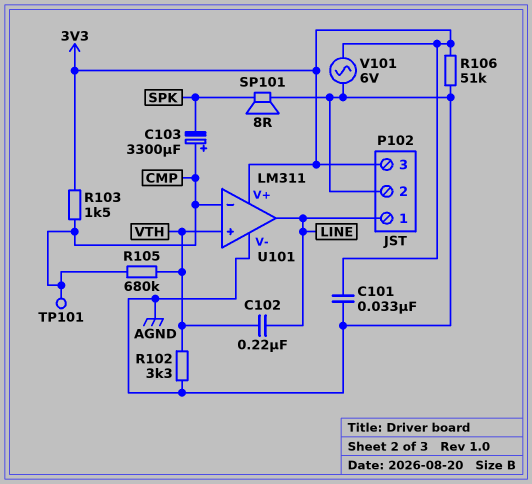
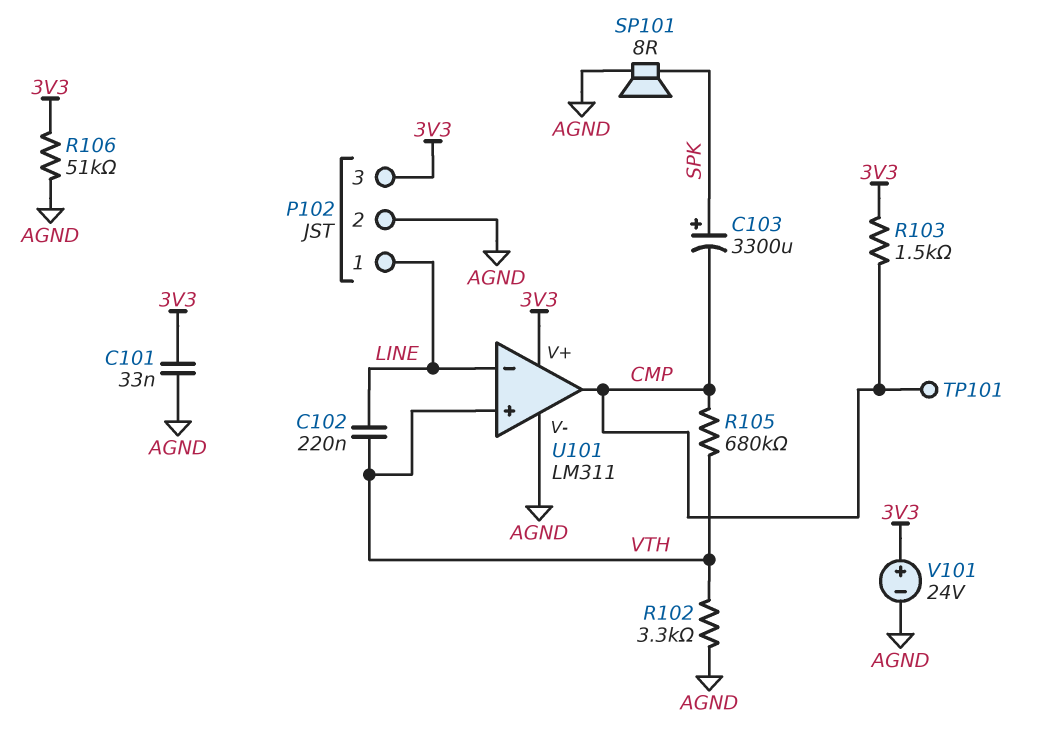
C103: 3300uF (plus CMP, minus SPK) -> 3300uF (plus SPK, minus CMP)
U101 pin in-: CMP -> LINE
U101 pin out: LINE -> CMP
V101: AC 6V (3V3, AGND) -> 24V (plus 3V3, minus AGND)

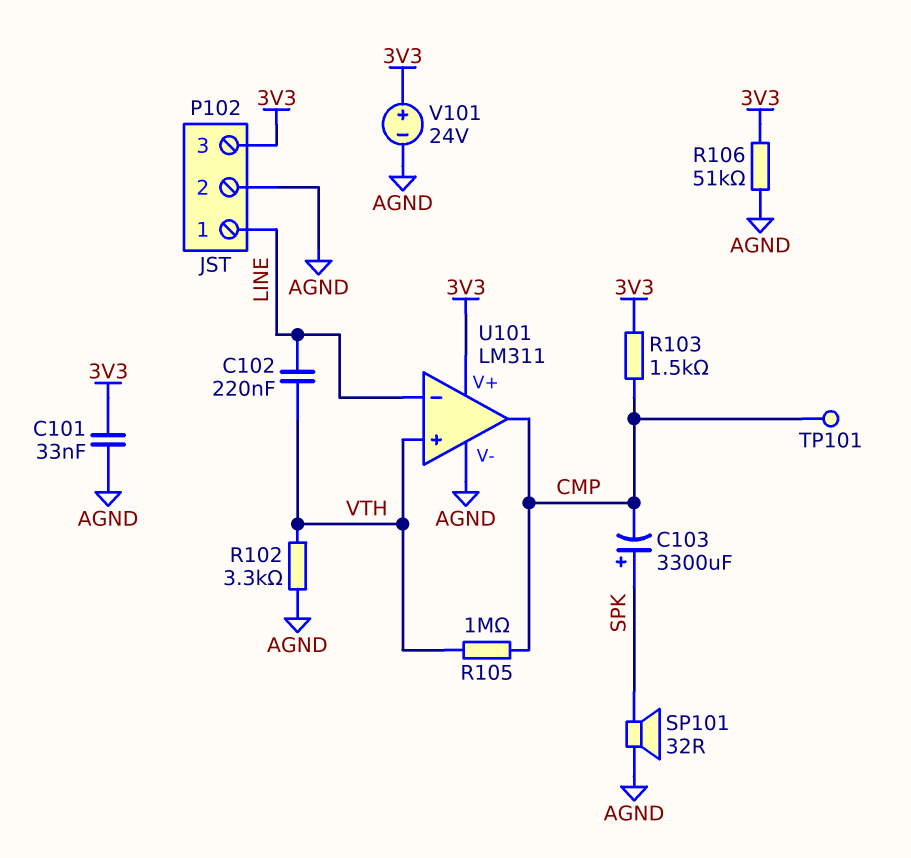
R105: 680k (CMP, VTH) -> 1M (CMP, VTH)
SP101: speaker 8R (AGND, SPK) -> speaker 32R (AGND, SPK)

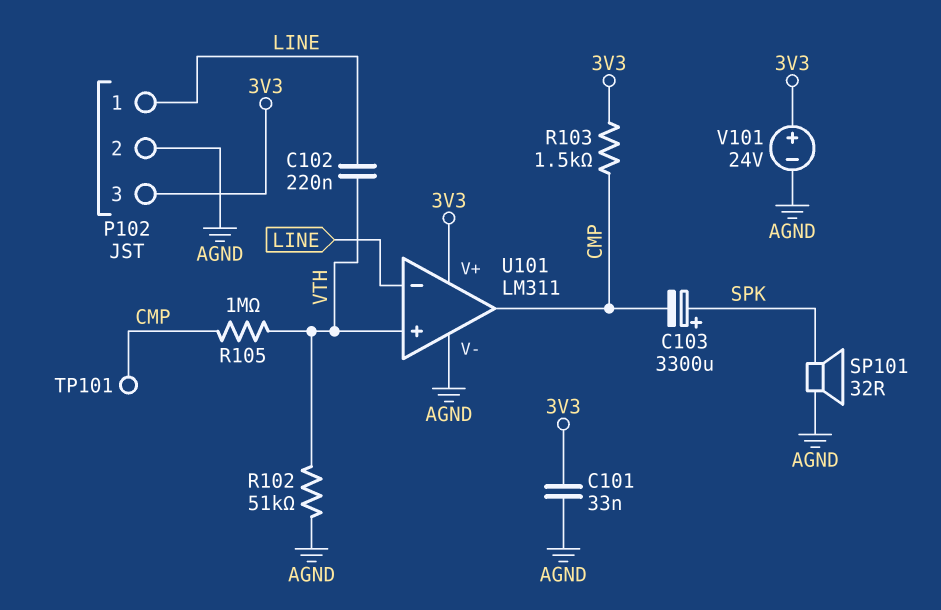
R102: 3.3k (AGND, VTH) -> 51k (AGND, VTH)
R106: 51k (3V3, AGND) -> none

